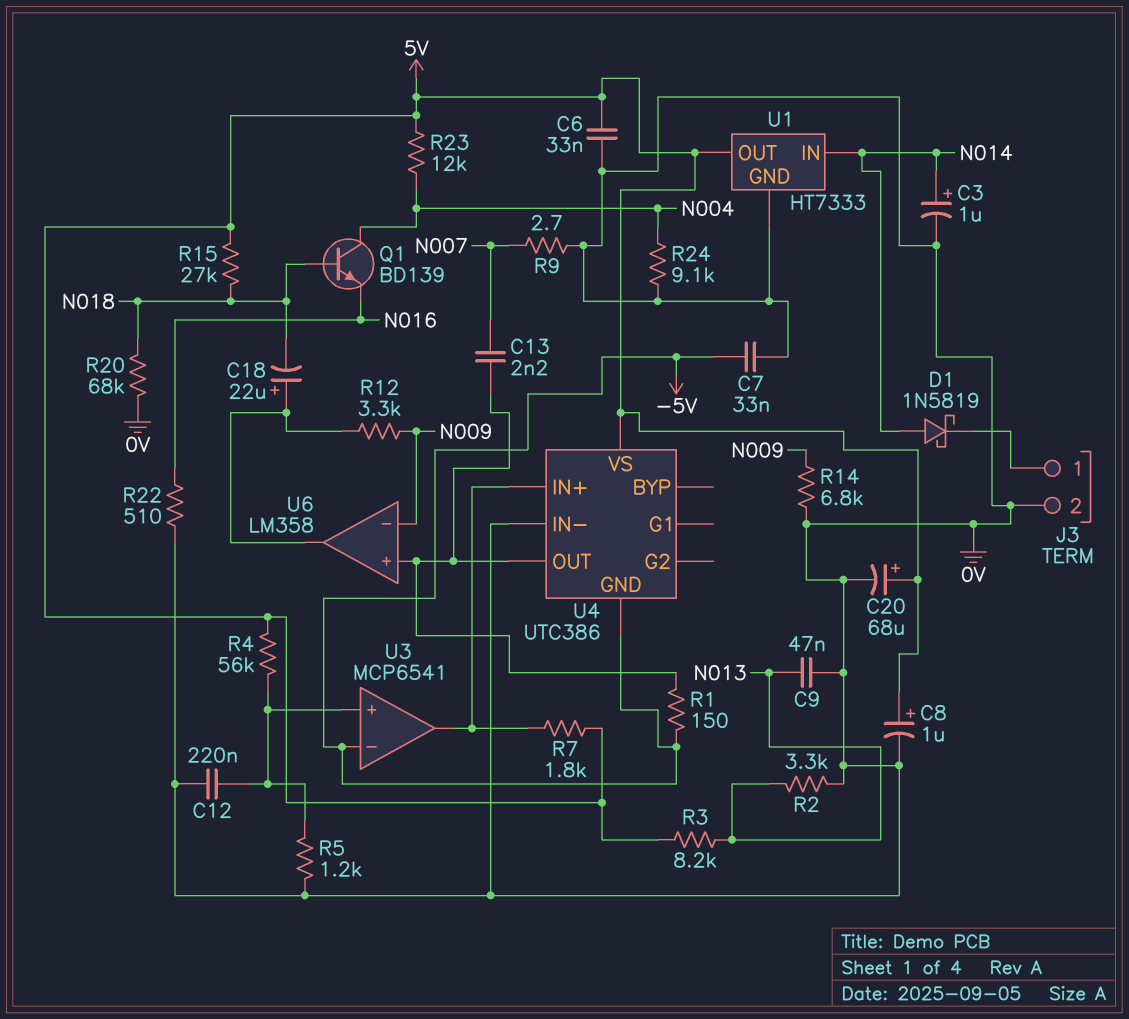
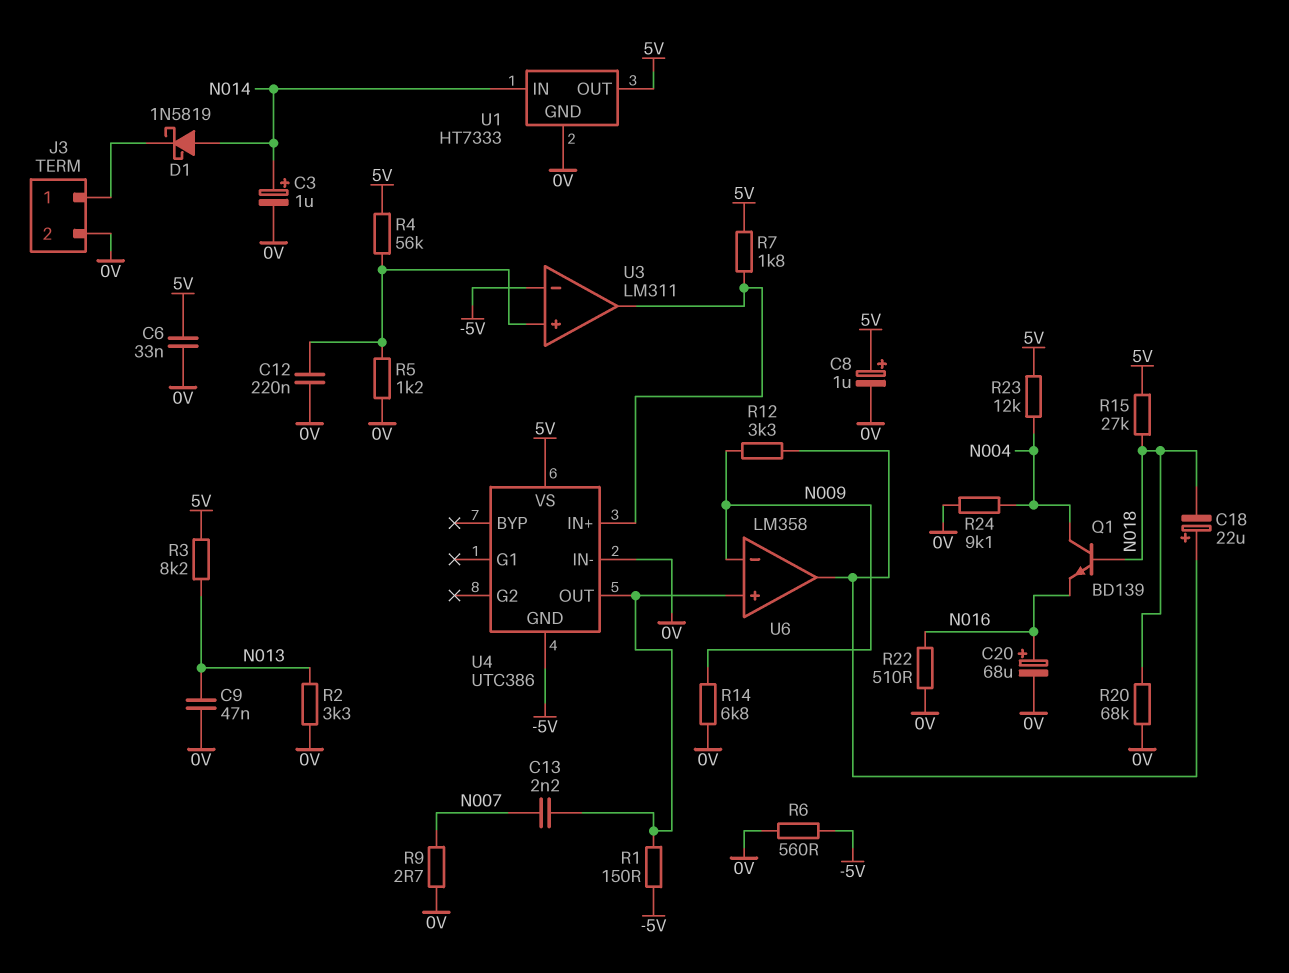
C7: 33nF (-5V, 0V) -> none
C20: 68uF (plus 5V, minus 0V) -> 68uF (plus N016, minus 0V)
R6: none -> 560 (-5V, 0V)
U3: MCP6541 -> LM311

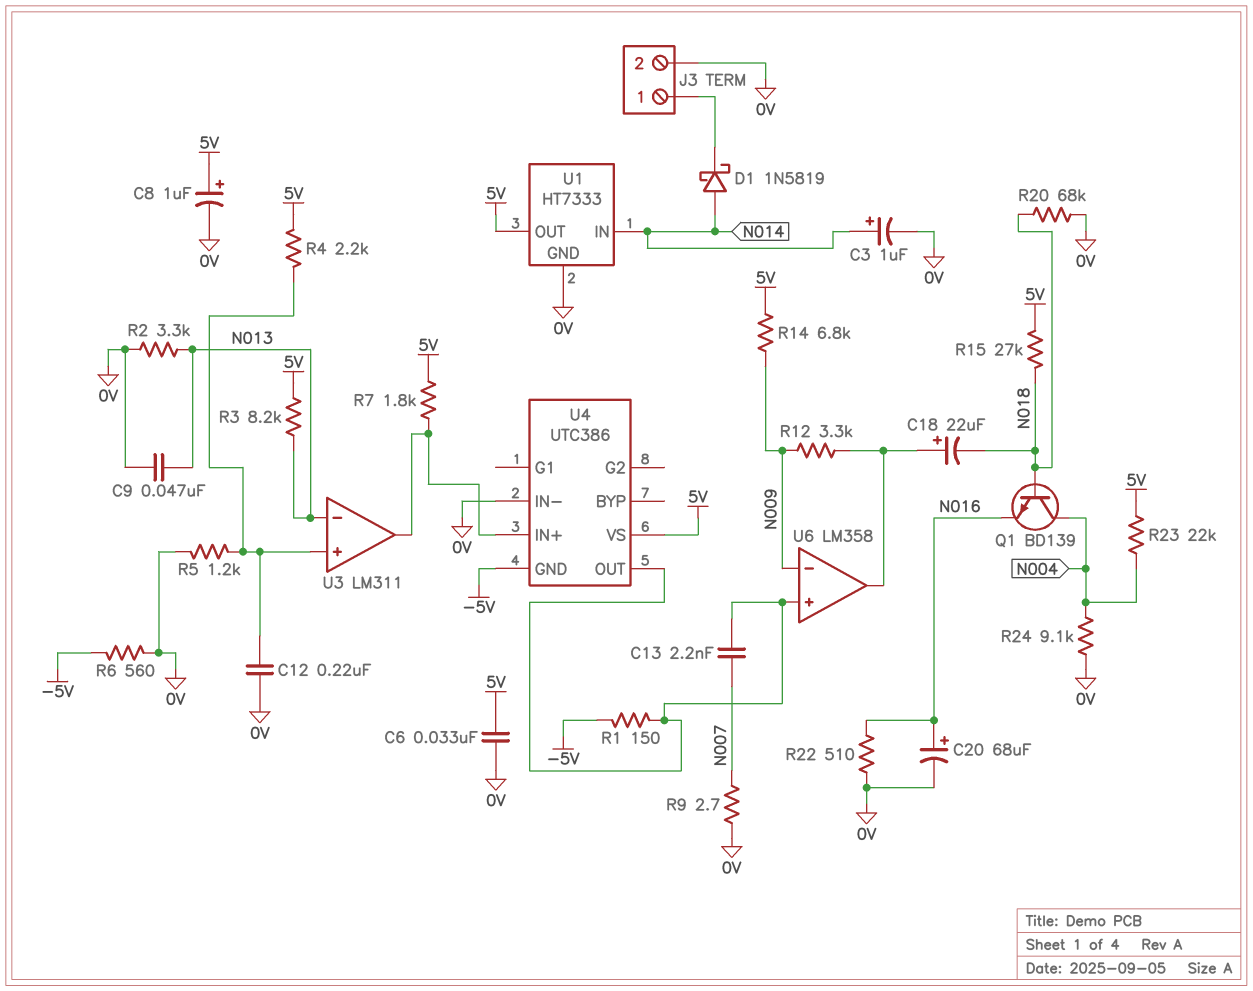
R4: 56k (5V, U3/in+) -> 2.2k (5V, U3/in+)
R14: 6.8k (0V, N009) -> 6.8k (5V, N009)
R23: 12k (5V, N004) -> 22k (5V, N004)
U3 pin in-: -5V -> N013

